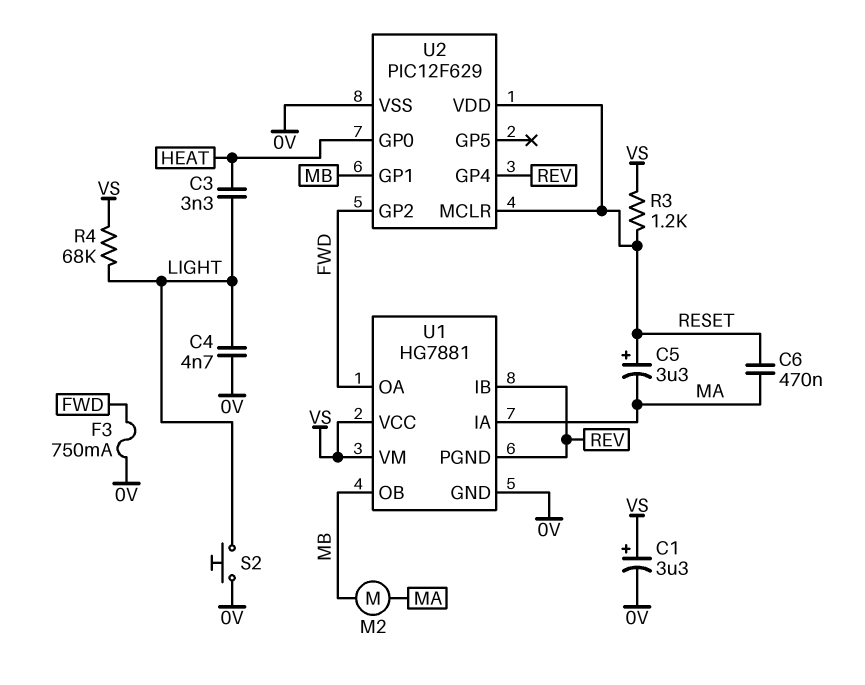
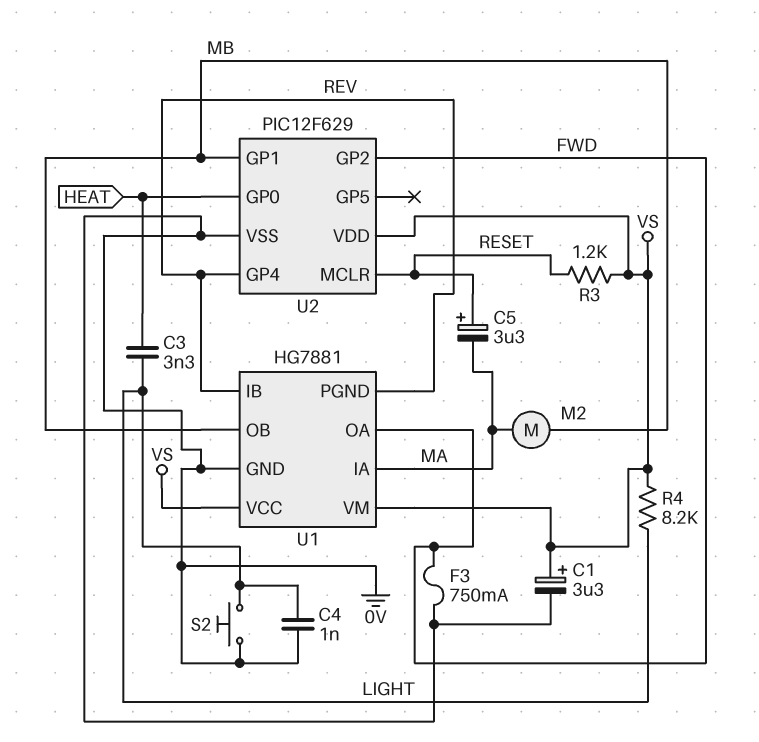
C4: 4.7nF (0V, LIGHT) -> 1nF (0V, LIGHT)
C6: 470nF (MA, RESET) -> none
R4: 68k (LIGHT, VS) -> 8.2k (LIGHT, VS)
U2 pin VDD: RESET -> VS

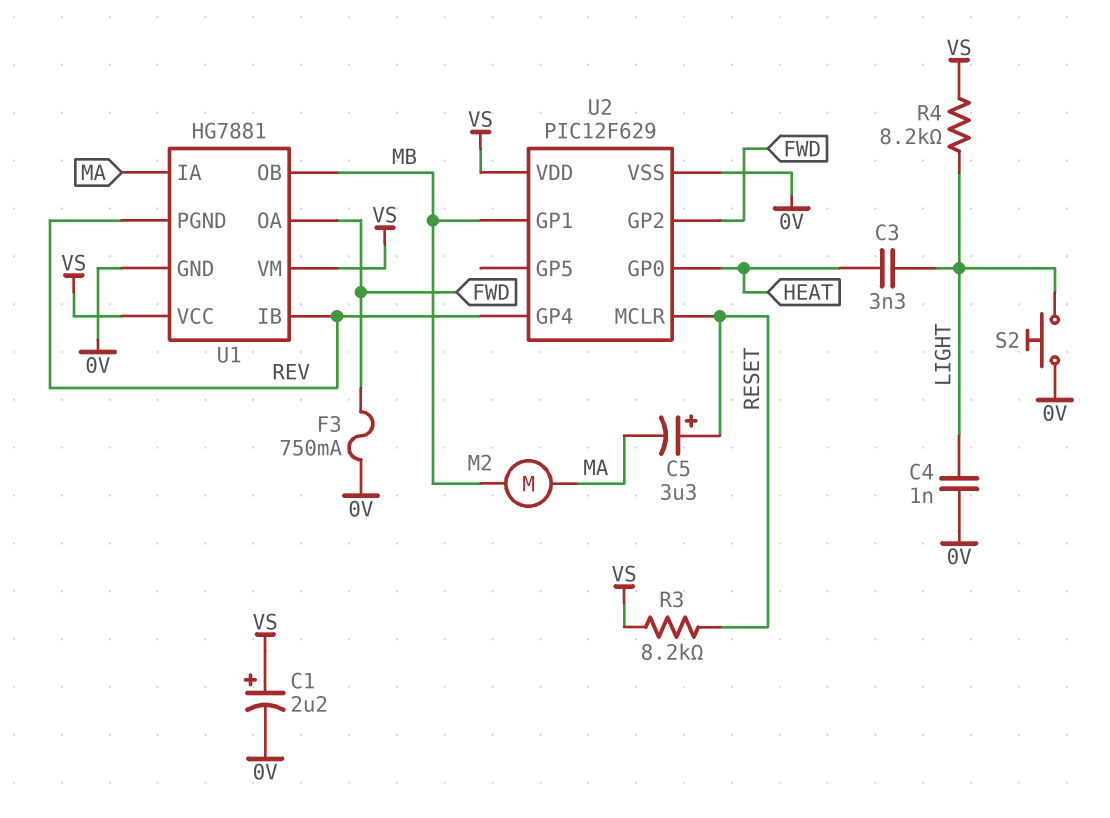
C1: 3.3uF (plus VS, minus 0V) -> 2.2uF (plus VS, minus 0V)
R3: 1.2k (RESET, VS) -> 8.2k (RESET, VS)

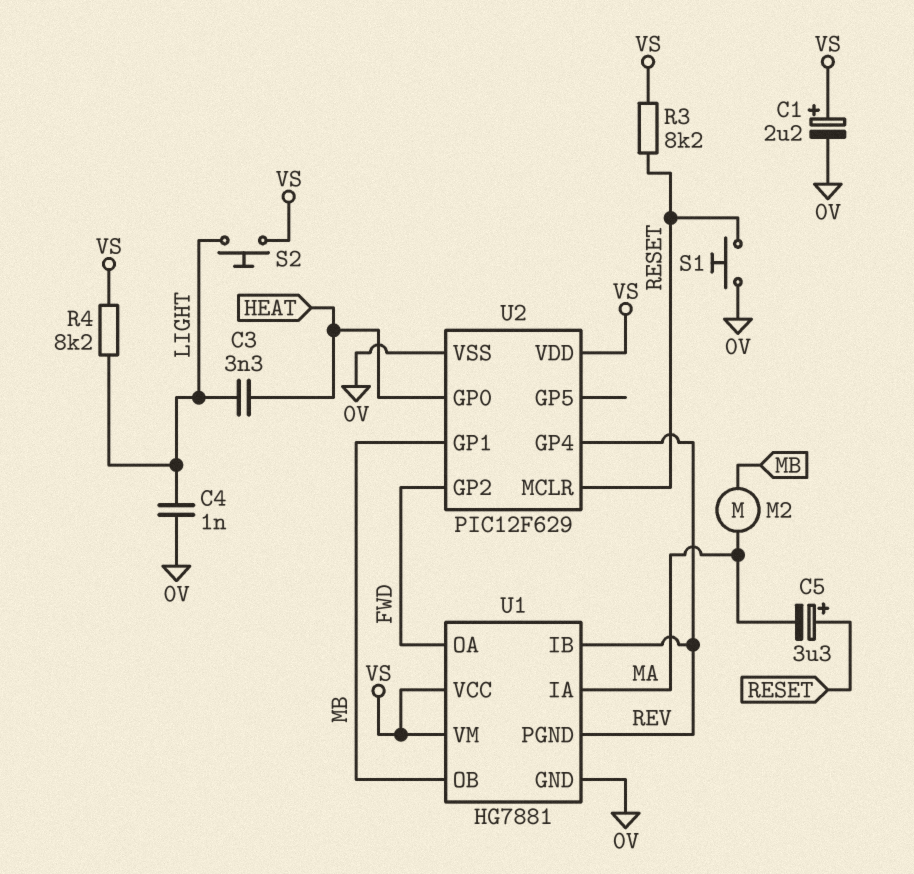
F3: 750mA (0V, FWD) -> none
S1: none -> button (0V, RESET)
S2: button (0V, LIGHT) -> button (LIGHT, VS)

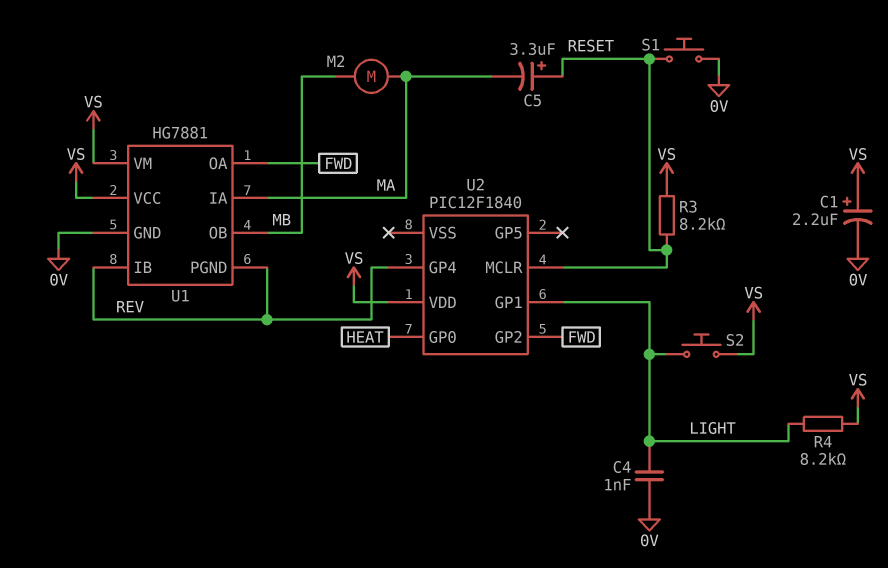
C3: 3.3nF (HEAT, LIGHT) -> none
U2: PIC12F629 -> PIC12F1840
U2 pin GP1: MB -> LIGHT
U2 pin VSS: 0V -> none

